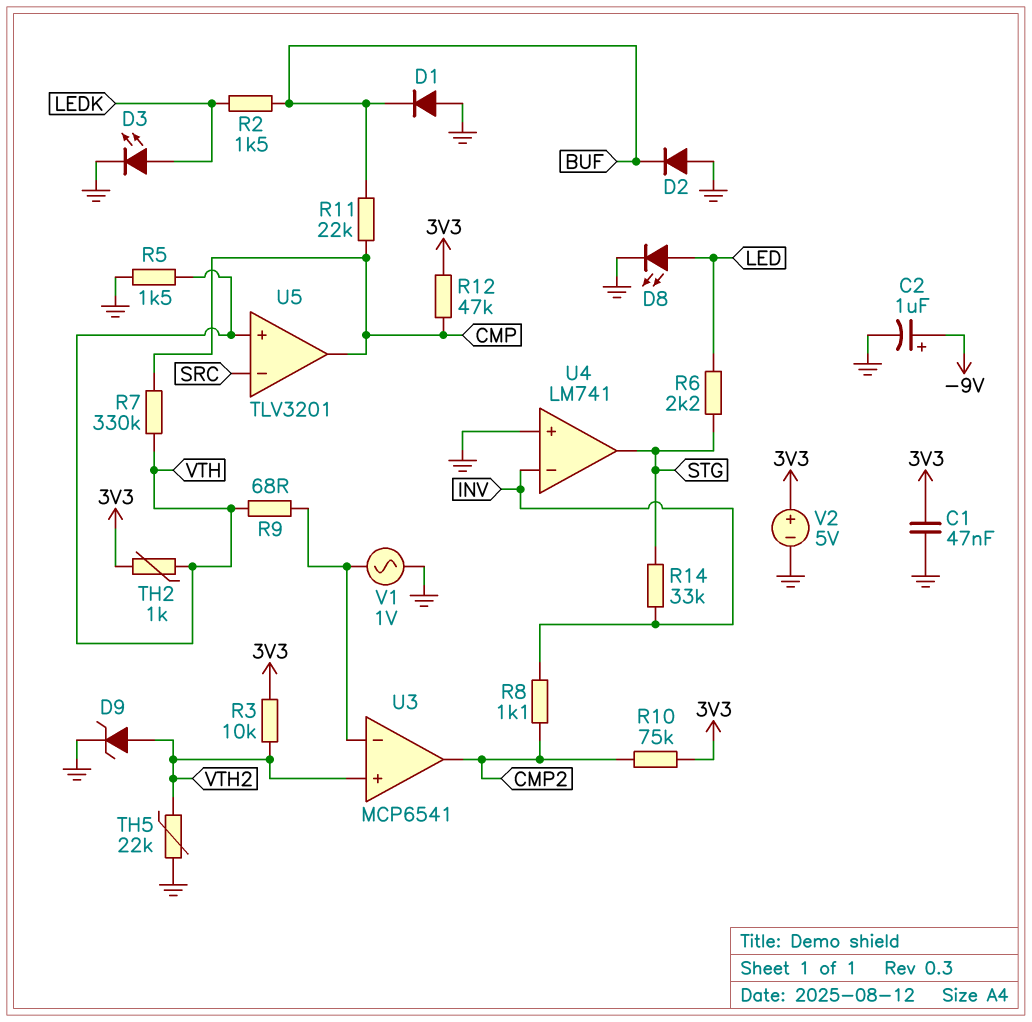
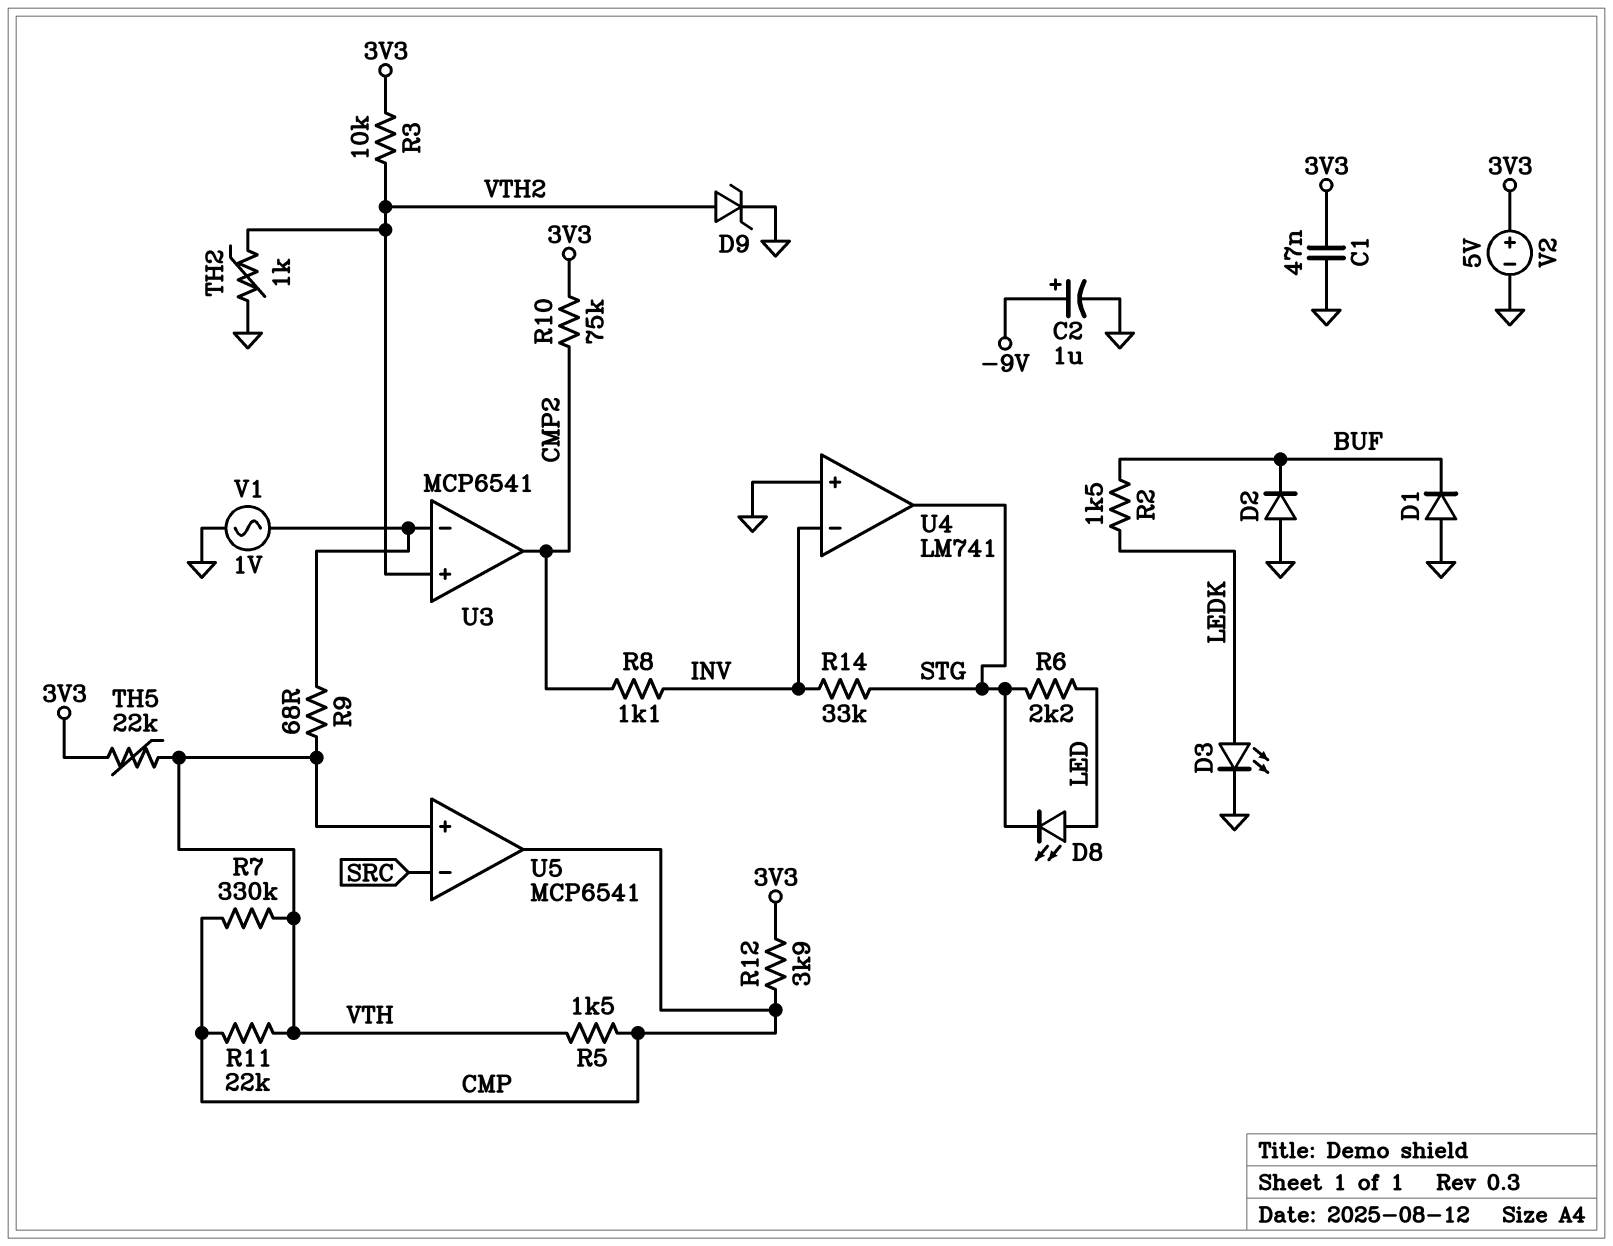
D8: LED (A LED, K GND) -> LED (A LED, K STG)
R5: 1.5k (GND, VTH) -> 1.5k (CMP, VTH)
R11: 22k (BUF, CMP) -> 22k (CMP, VTH)
R12: 47k (3V3, CMP) -> 3.9k (3V3, CMP)
TH2: 1k (3V3, VTH) -> 1k (GND, VTH2)
TH5: 22k (GND, VTH2) -> 22k (3V3, VTH)
U5: TLV3201 -> MCP6541

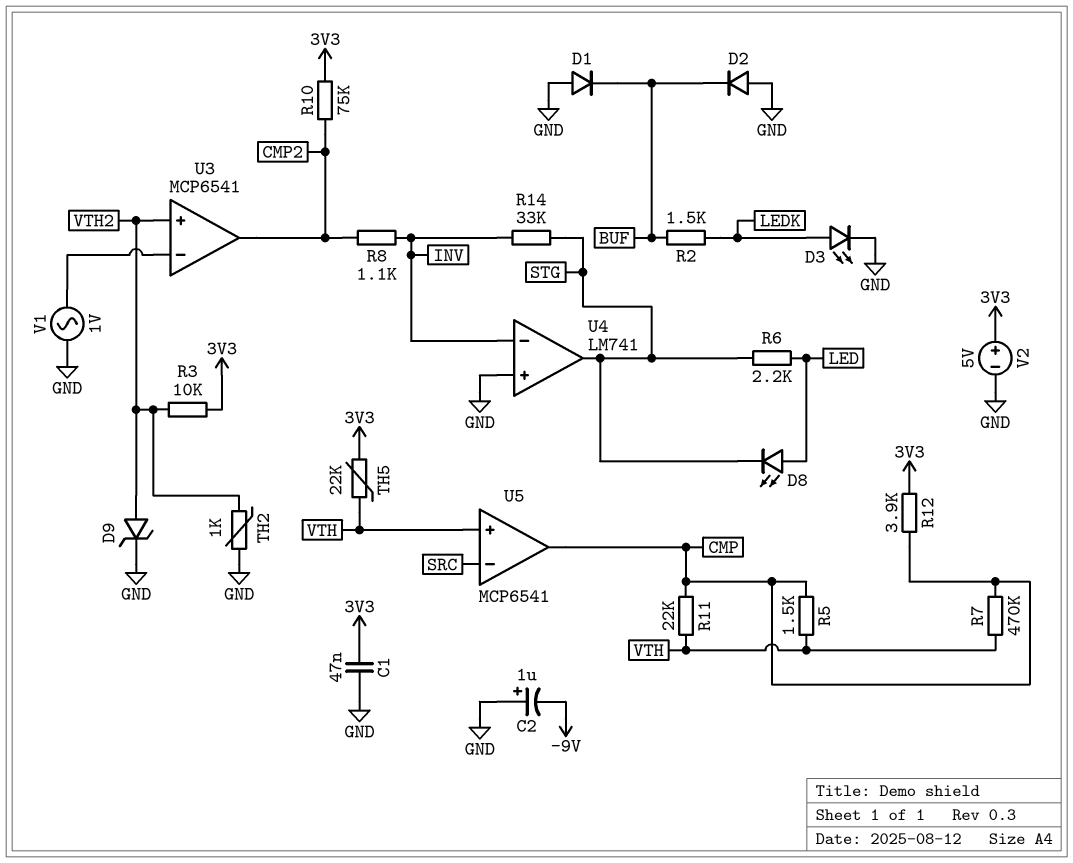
C2: 1uF (plus -9V, minus GND) -> 1uF (plus GND, minus -9V)
R7: 330k (CMP, VTH) -> 470k (CMP, VTH)
R9: 68 (U3/in-, VTH) -> none

